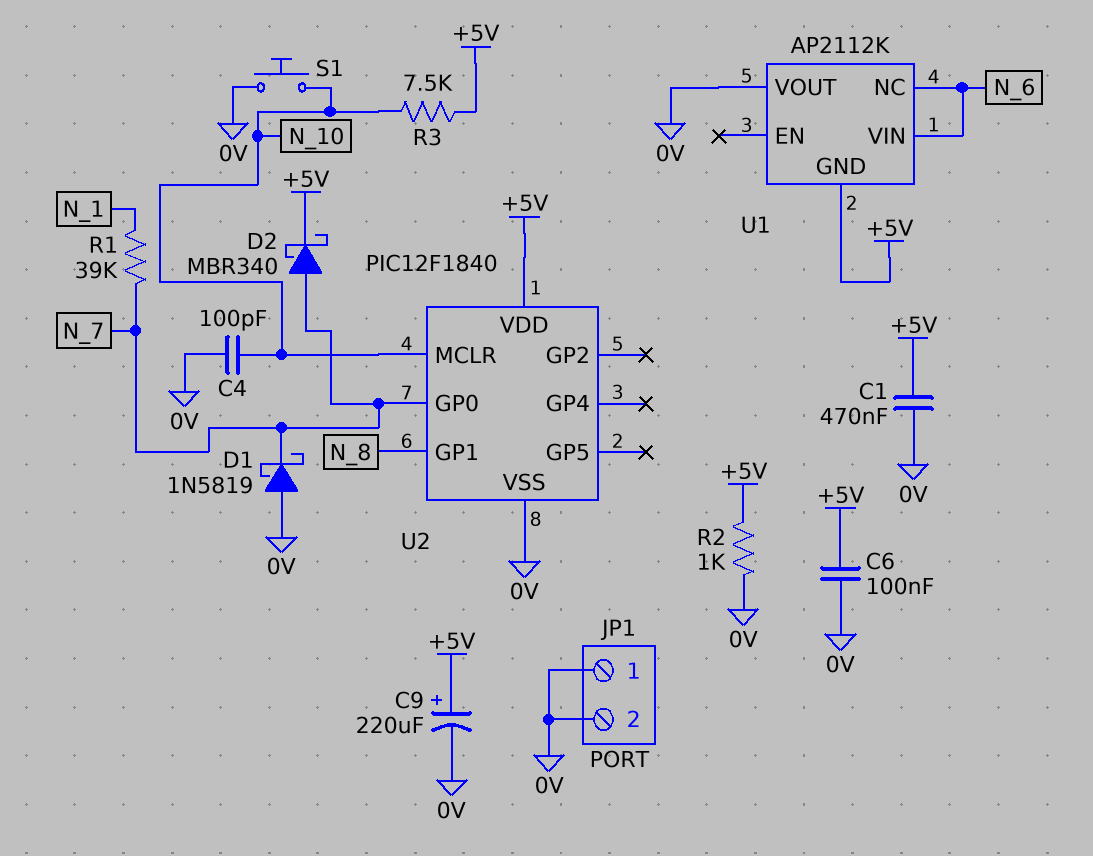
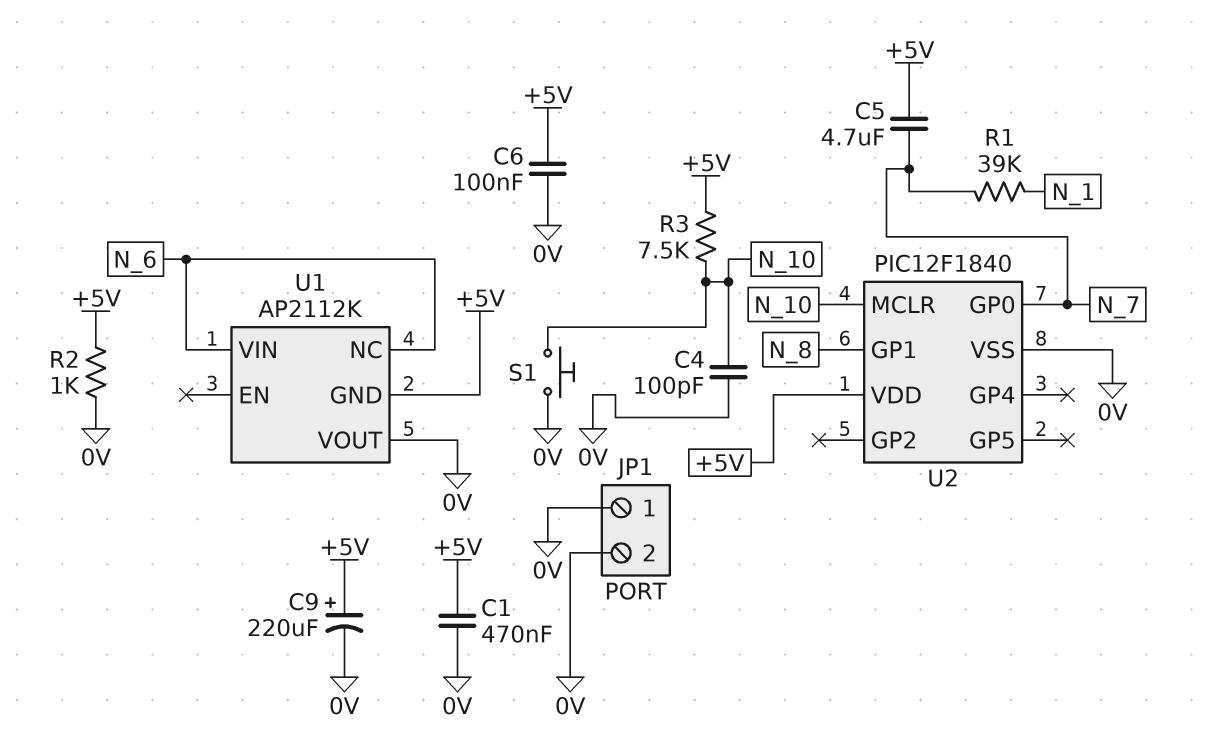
C5: none -> 4.7uF (+5V, N_7)
D1: schottky 1N5819 (A 0V, K N_7) -> none
D2: schottky MBR340 (A N_7, K +5V) -> none

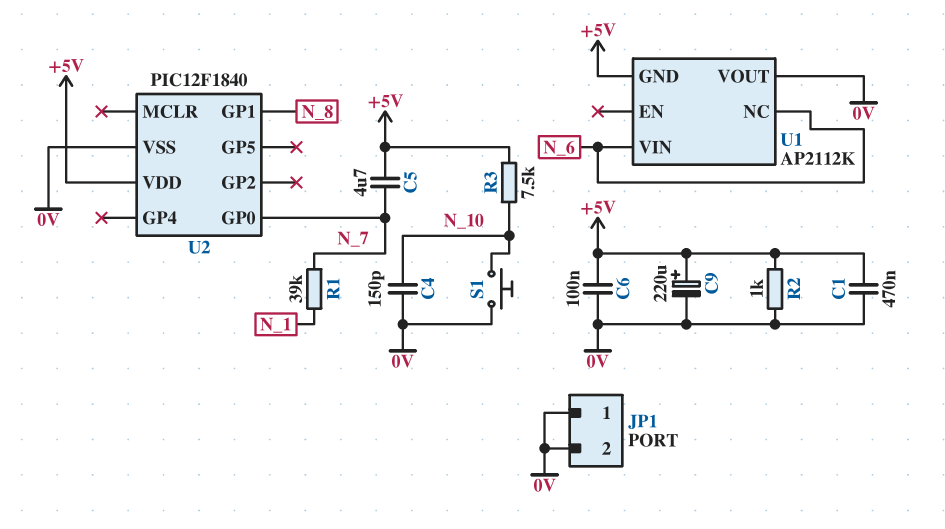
C4: 100pF (0V, N_10) -> 150pF (0V, N_10)
U2 pin MCLR: N_10 -> none

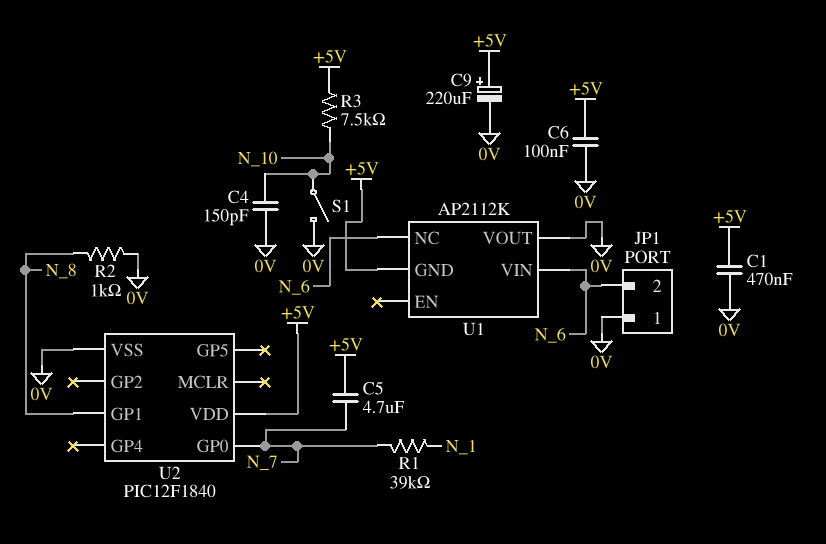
JP1 pin 2: 0V -> N_6
R2: 1k (+5V, 0V) -> 1k (0V, N_8)
S1: button (0V, N_10) -> switch (0V, N_10)

